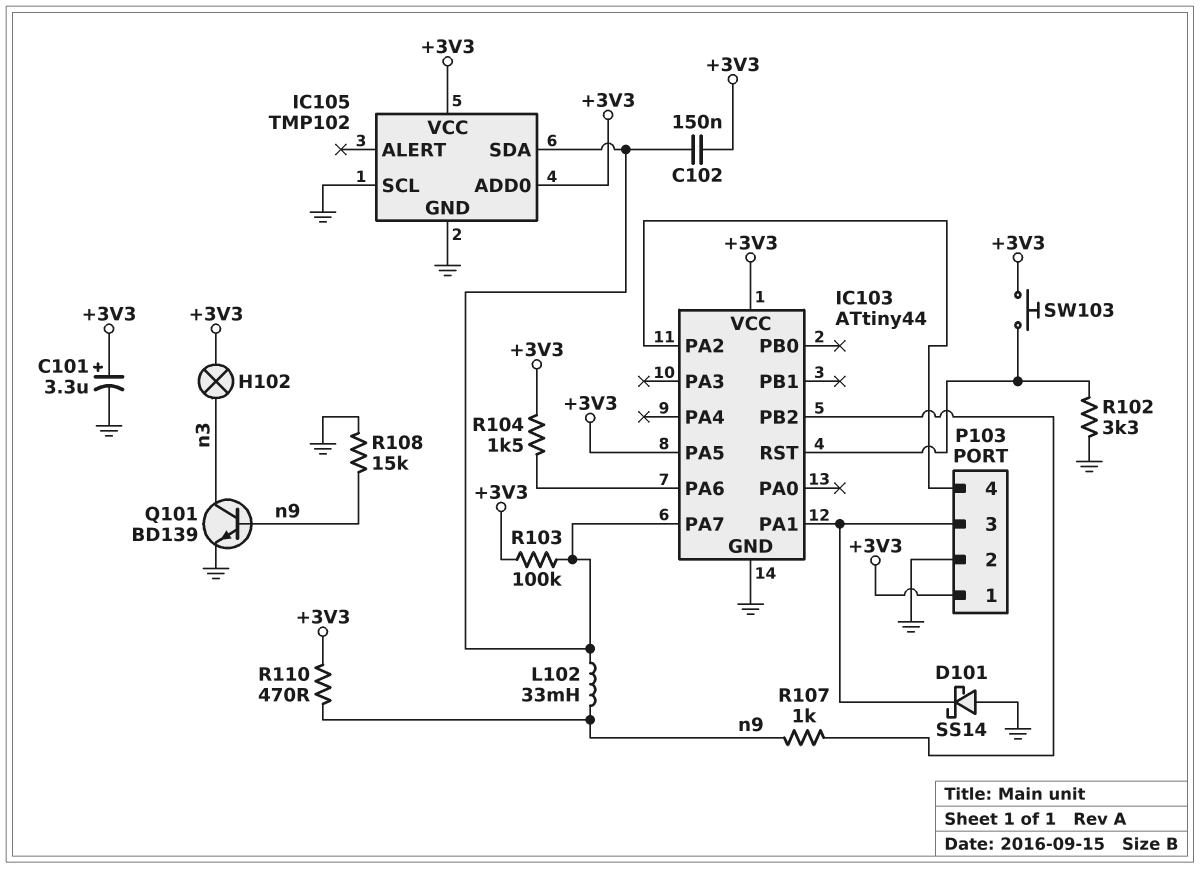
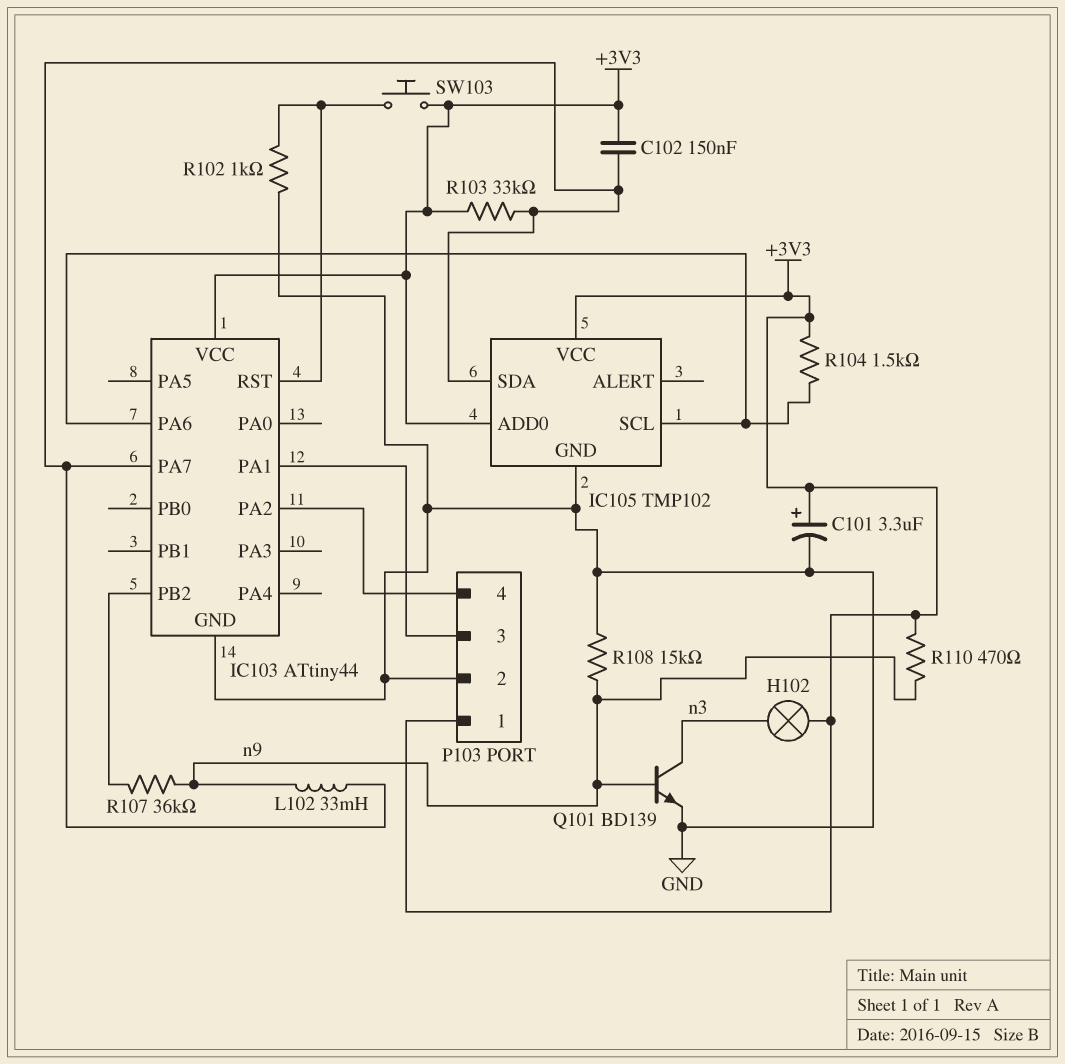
D101: schottky SS14 (A GND, K IC103/PA1) -> none
IC103 pin PA5: +3V3 -> none
IC105 pin SCL: GND -> IC103/PA6
R102: 3.3k (GND, IC103/RST) -> 1k (GND, IC103/RST)
R103: 100k (+3V3, IC103/PA7) -> 33k (+3V3, IC103/PA7)
R107: 1k (IC103/PB2, n9) -> 36k (IC103/PB2, n9)

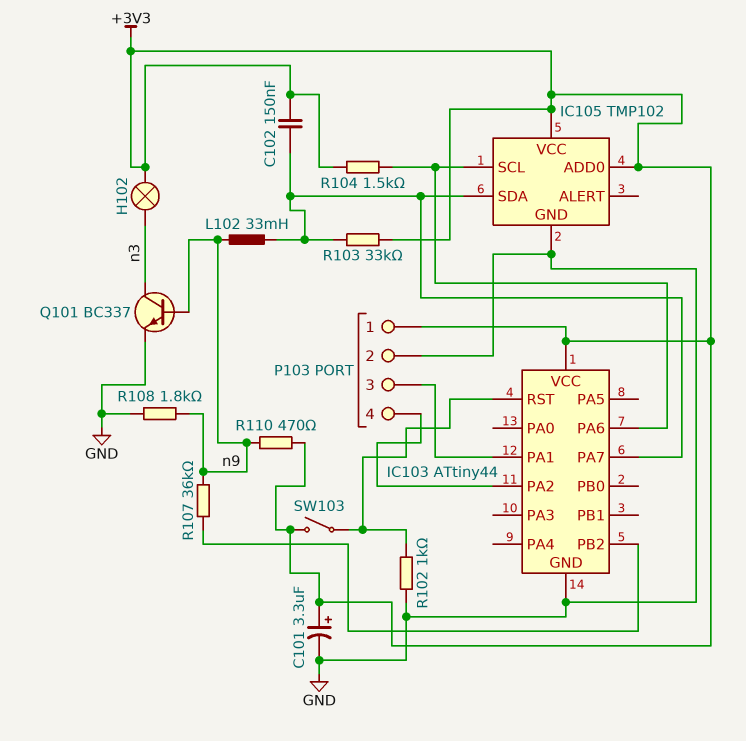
Q101: NPN BD139 (B n9, C n3, E GND) -> NPN BC337 (B n9, C n3, E GND)
R108: 15k (GND, n9) -> 1.8k (GND, n9)
SW103: button (+3V3, IC103/RST) -> switch (+3V3, IC103/RST)

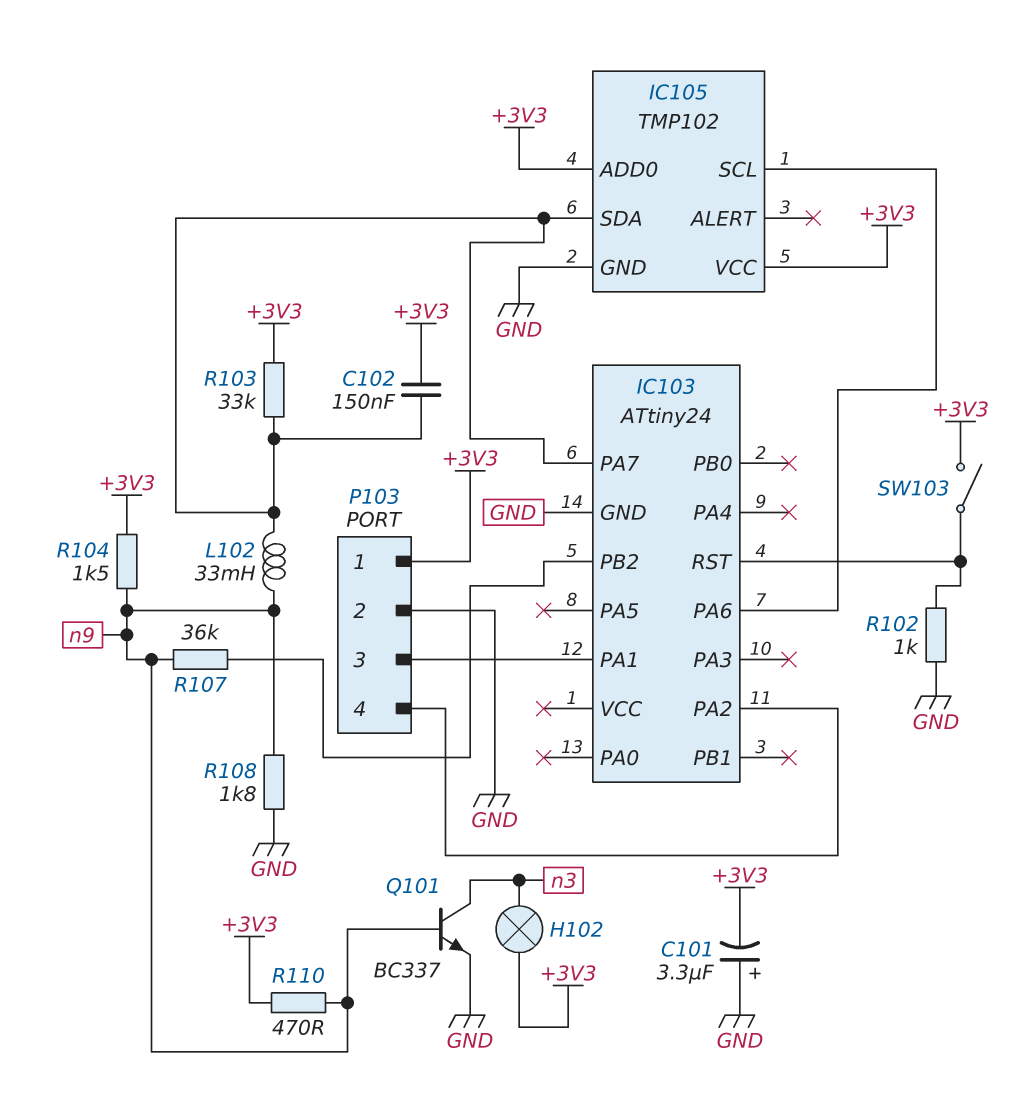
C101: 3.3uF (plus +3V3, minus GND) -> 3.3uF (plus GND, minus +3V3)
IC103: ATtiny44 -> ATtiny24
IC103 pin VCC: +3V3 -> none
R104: 1.5k (+3V3, IC103/PA6) -> 1.5k (+3V3, n9)

